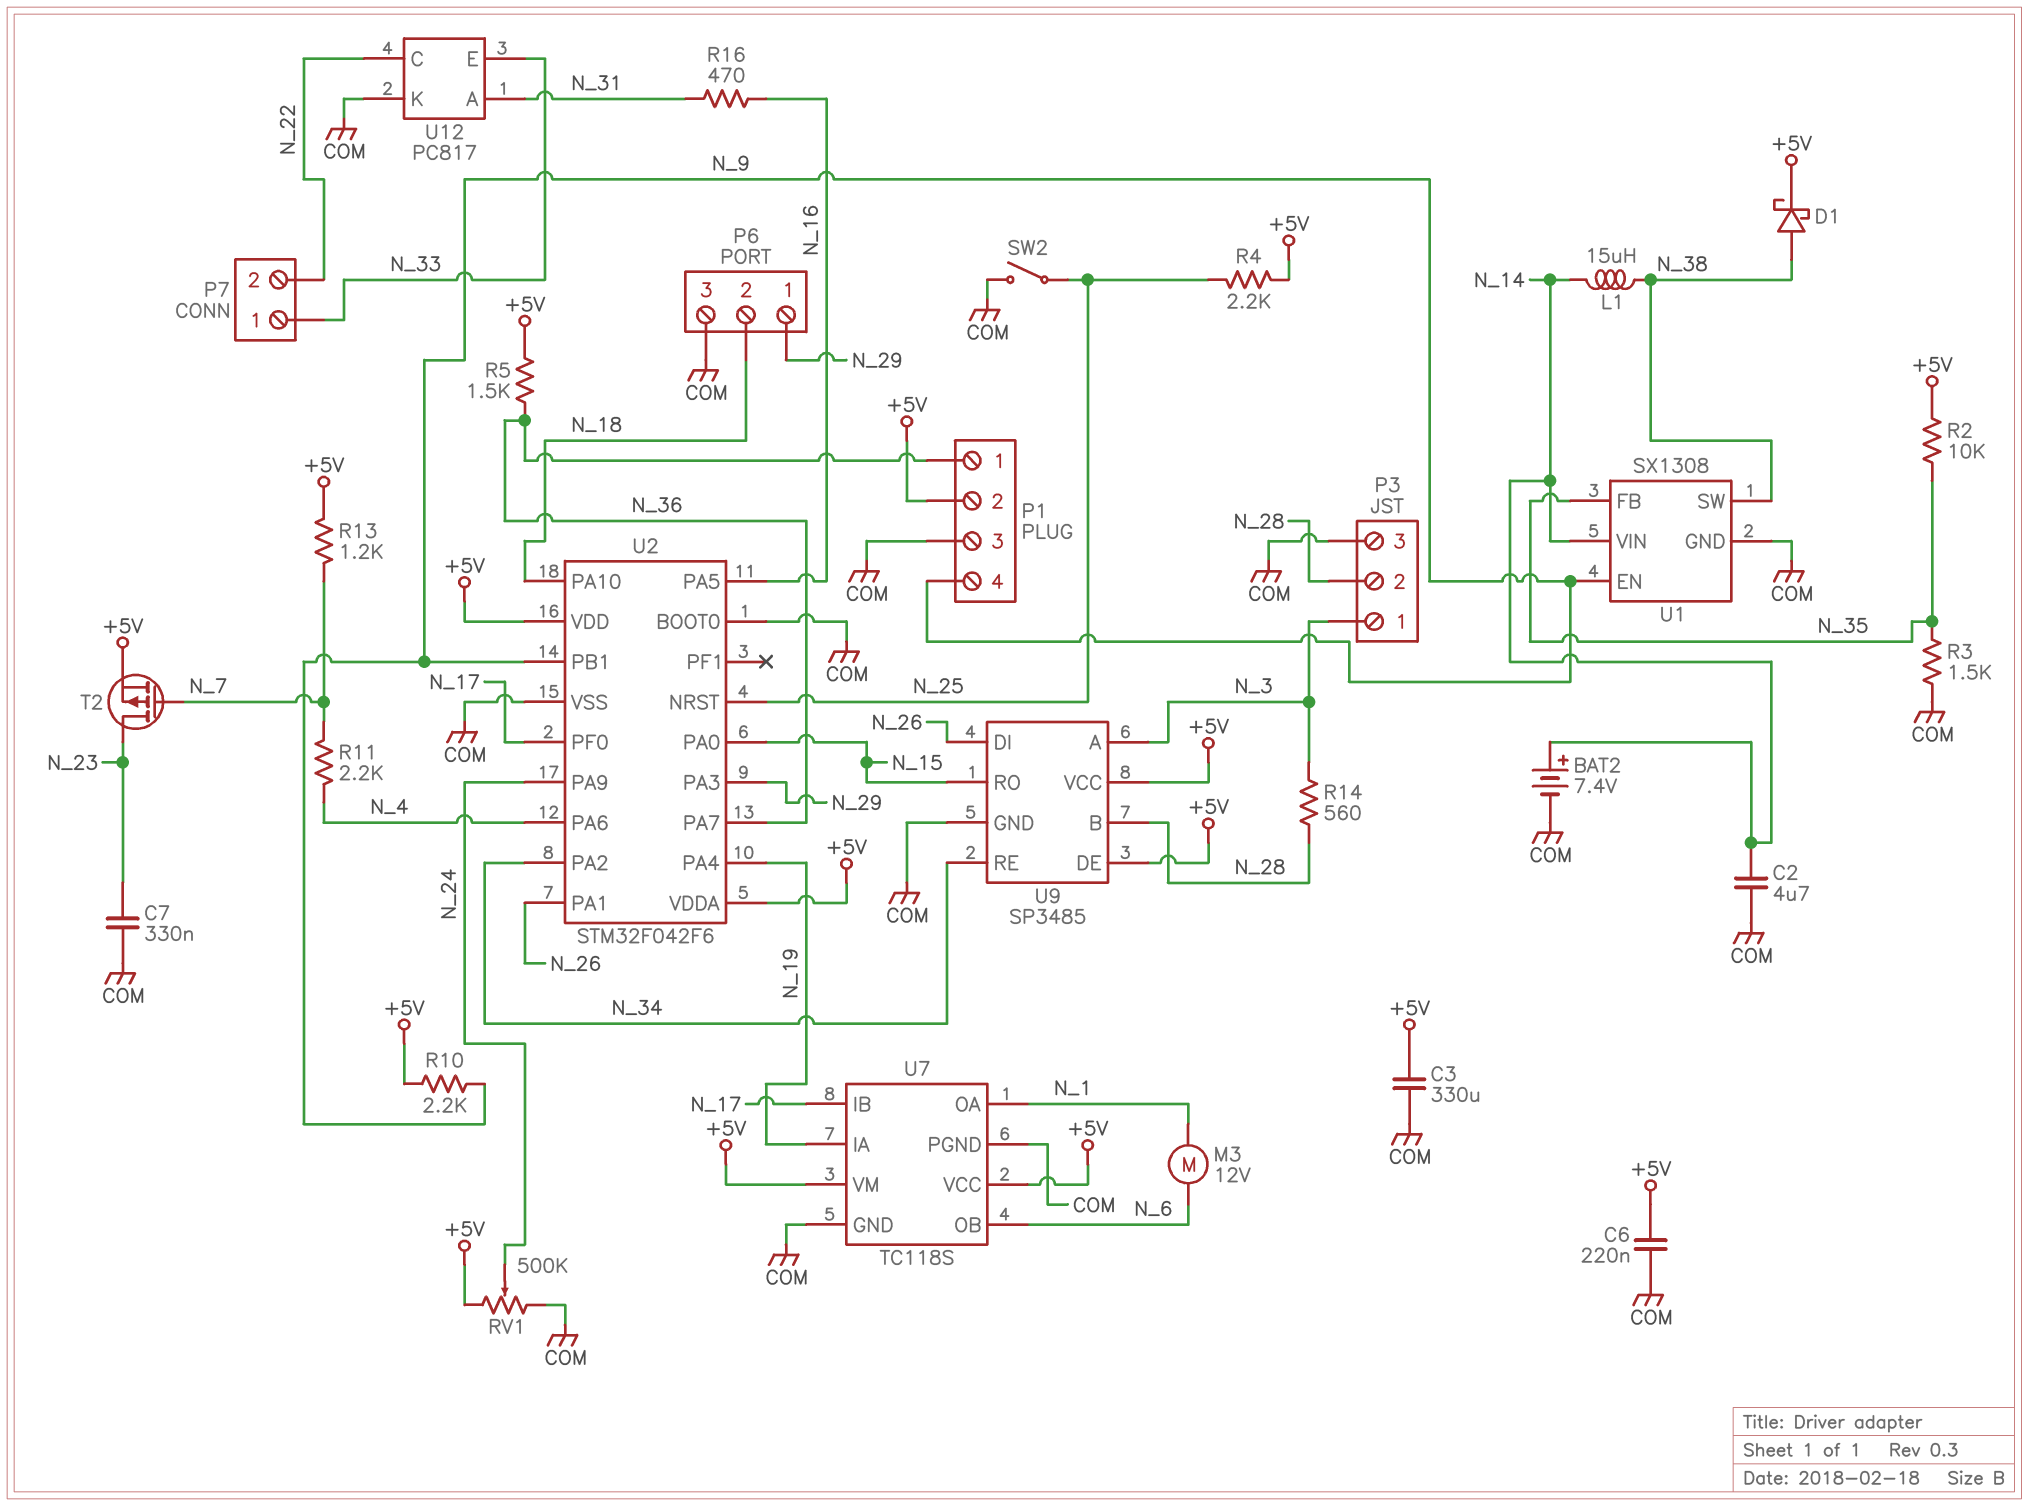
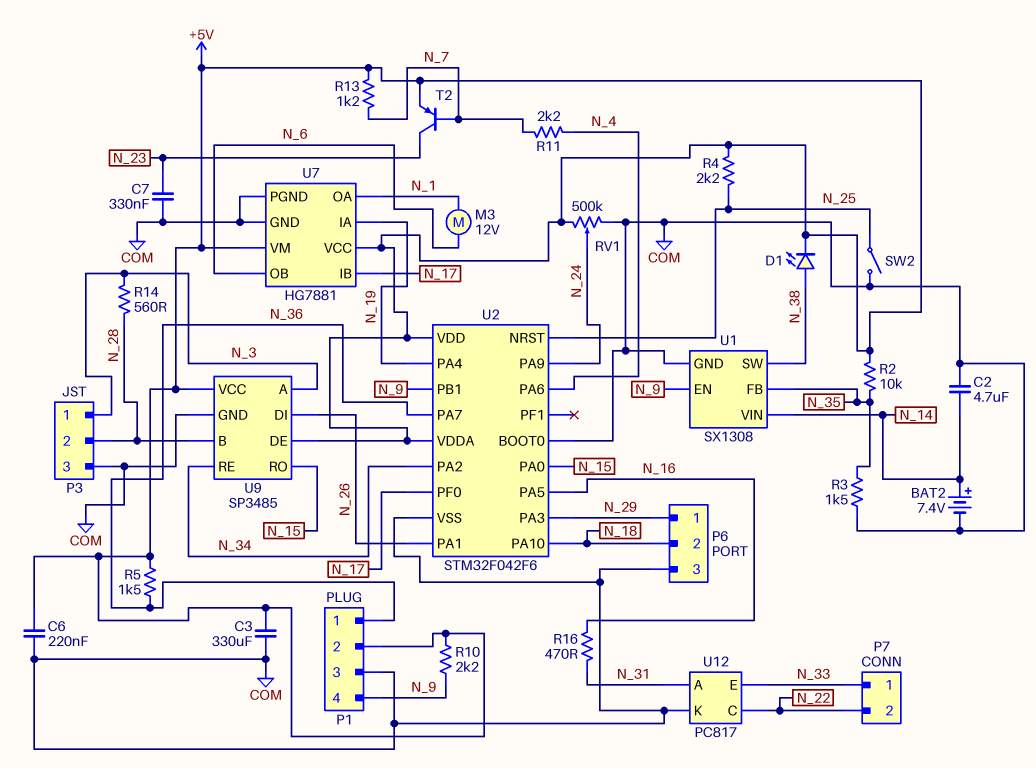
D1: schottky (A N_38, K +5V) -> LED (A N_38, K +5V)
L1: 15uH (N_14, N_38) -> none
T2: PMOS (G N_7, D N_23, S +5V) -> PNP (B N_7, C N_23, E +5V)
U7: TC118S -> HG7881

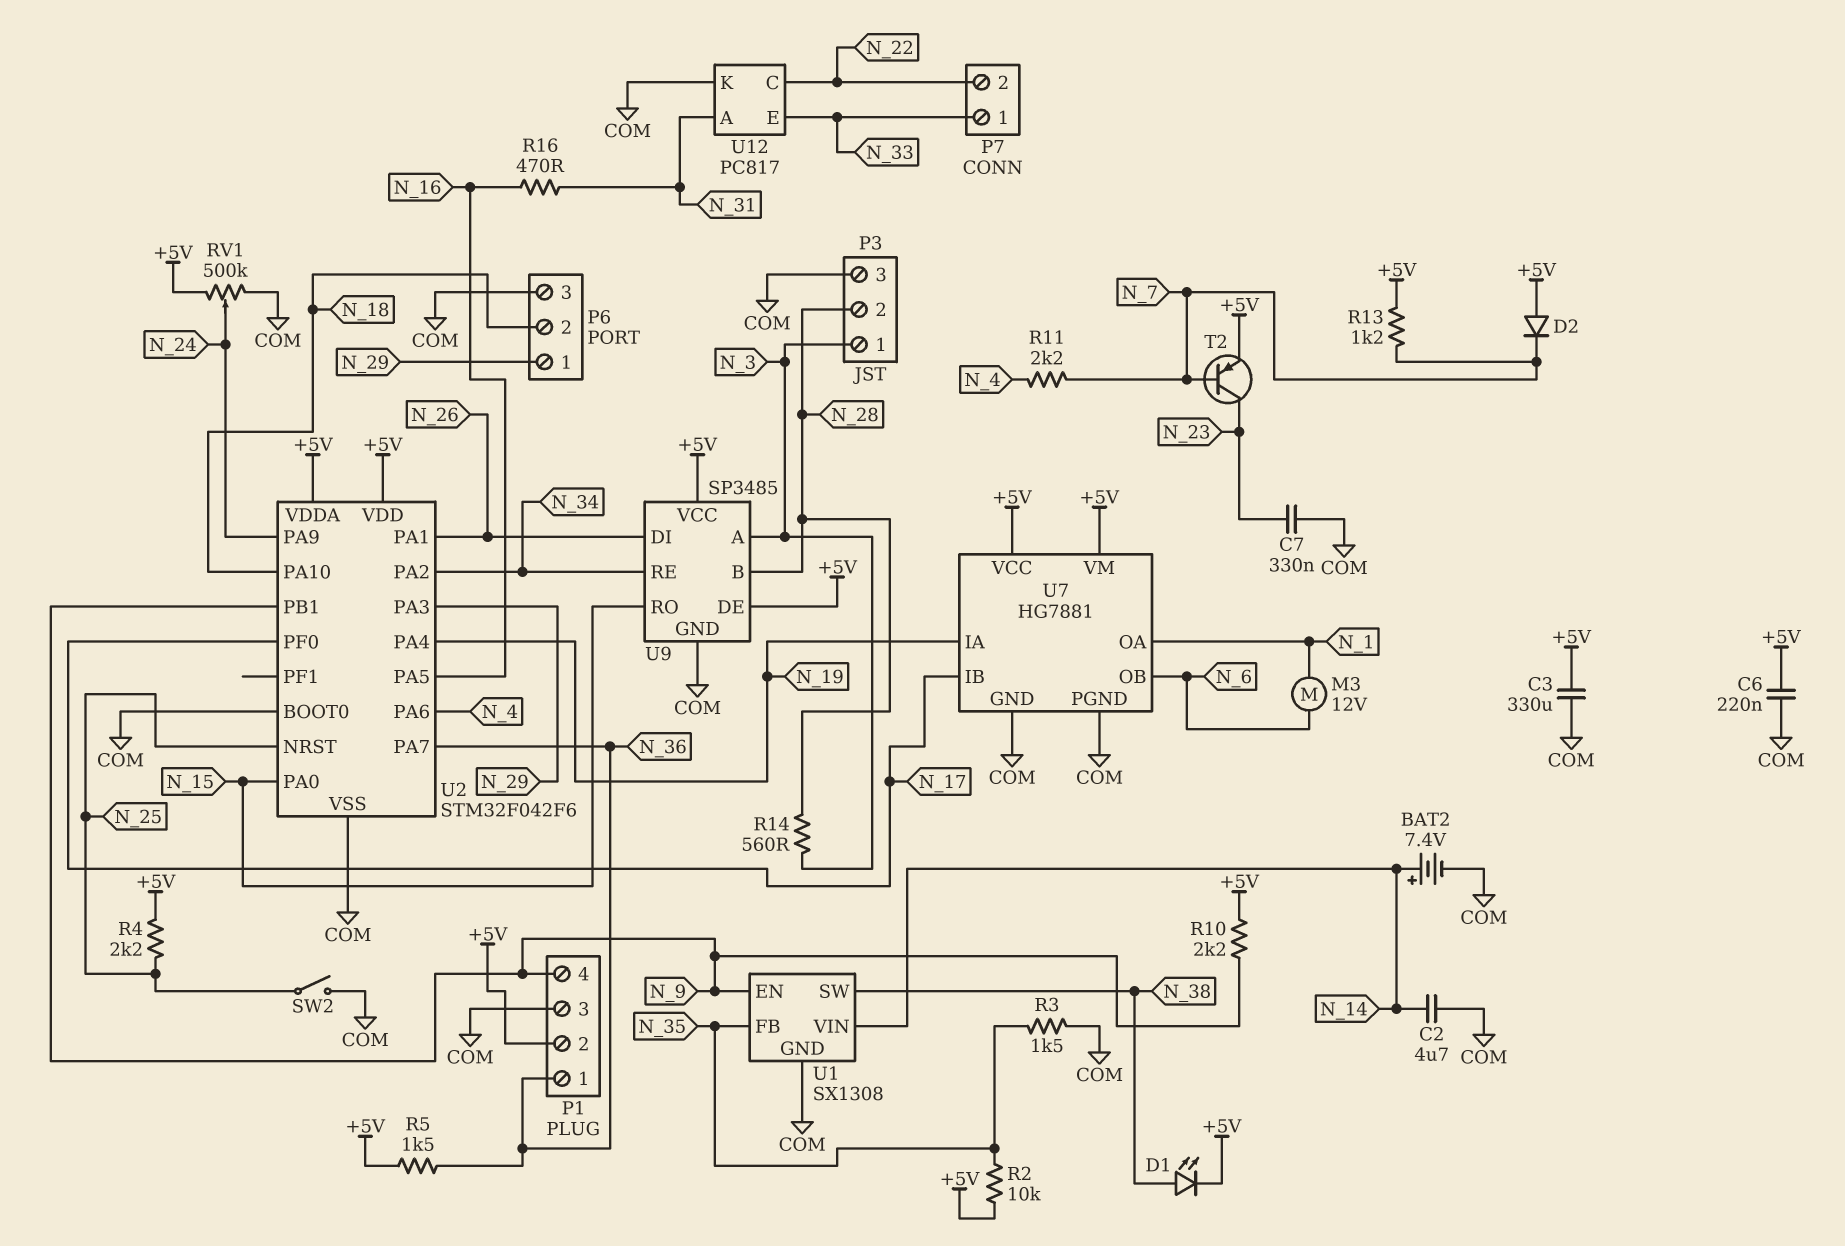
D2: none -> diode (A +5V, K N_7)

